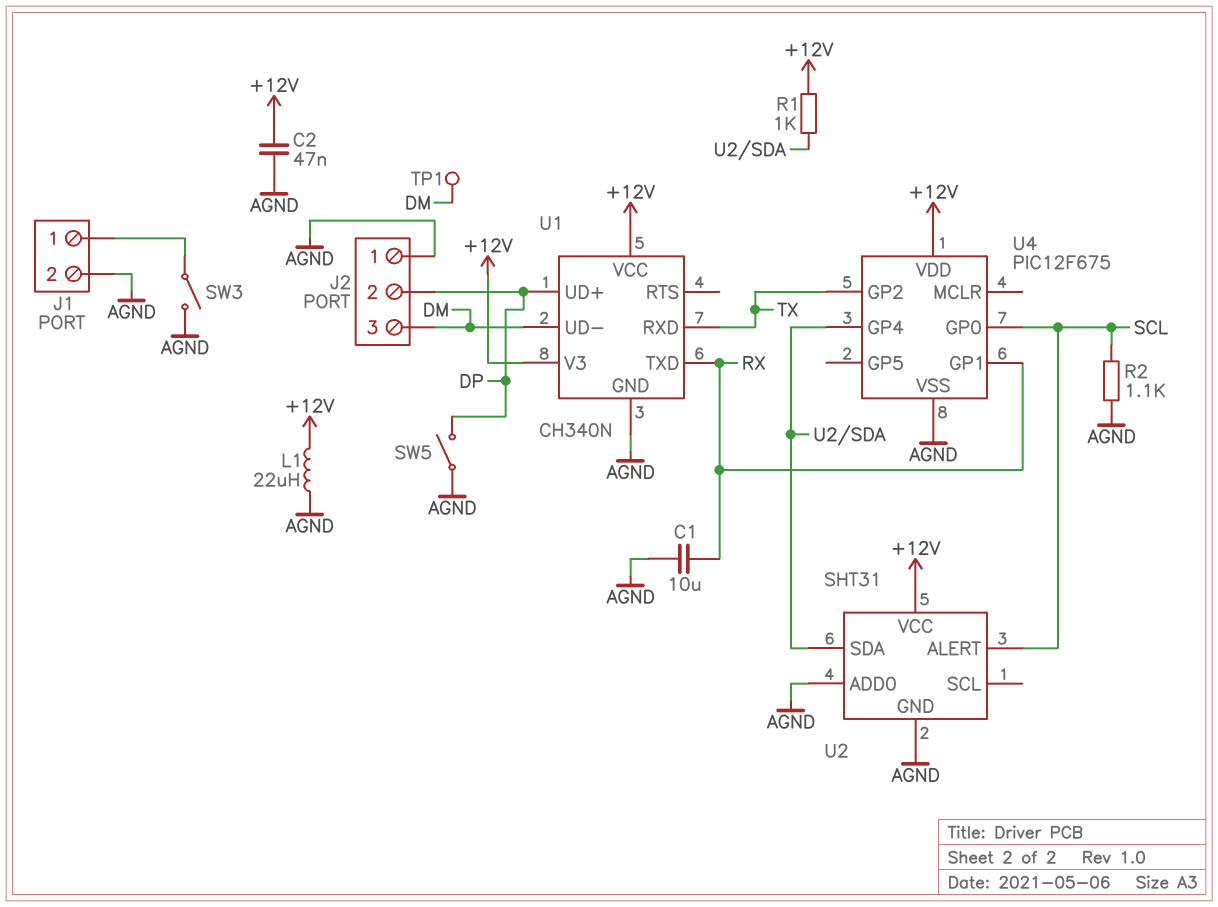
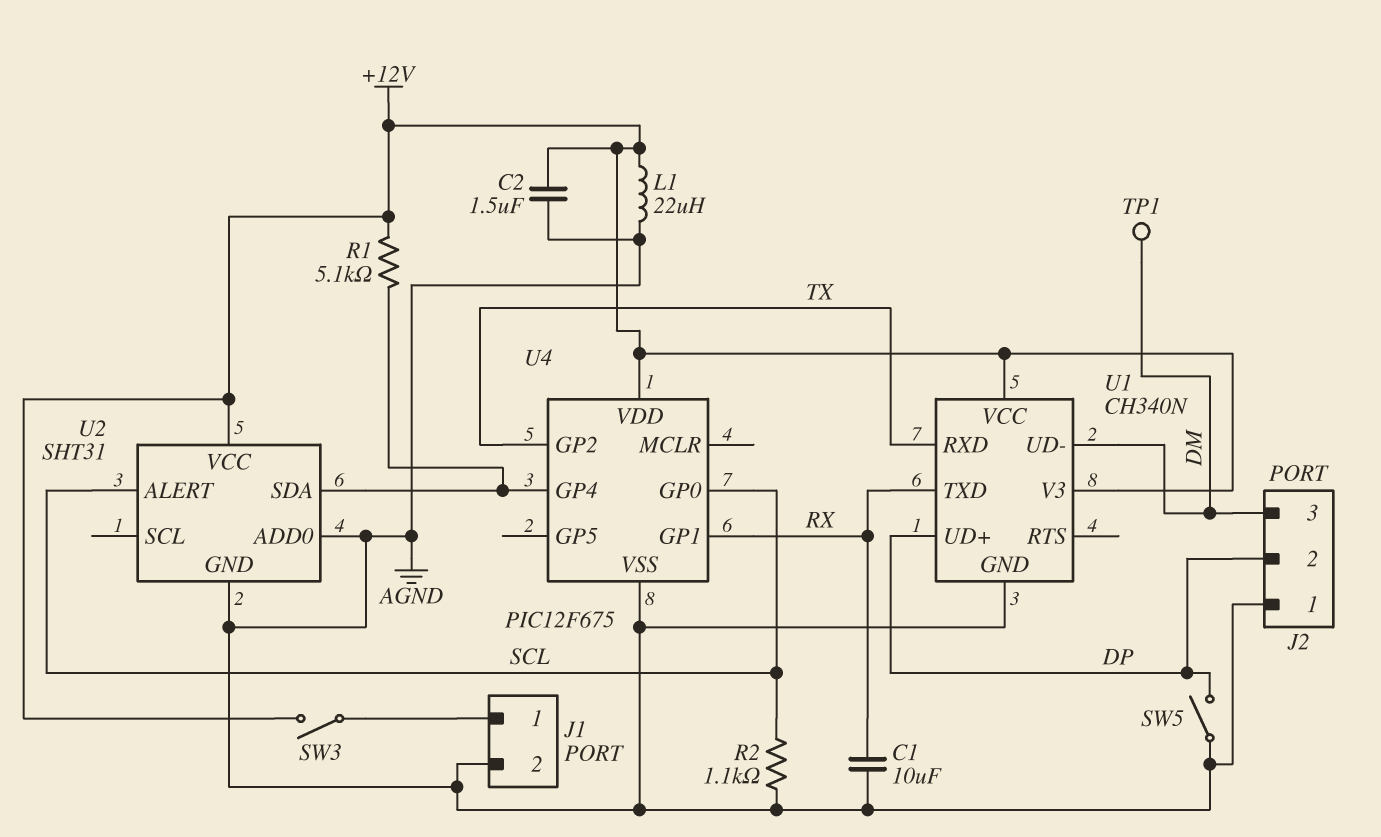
C2: 47nF (+12V, AGND) -> 1.5uF (+12V, AGND)
R1: 1k (+12V, U2/SDA) -> 5.1k (+12V, U2/SDA)
SW3: switch (AGND, J1/1) -> switch (+12V, J1/1)

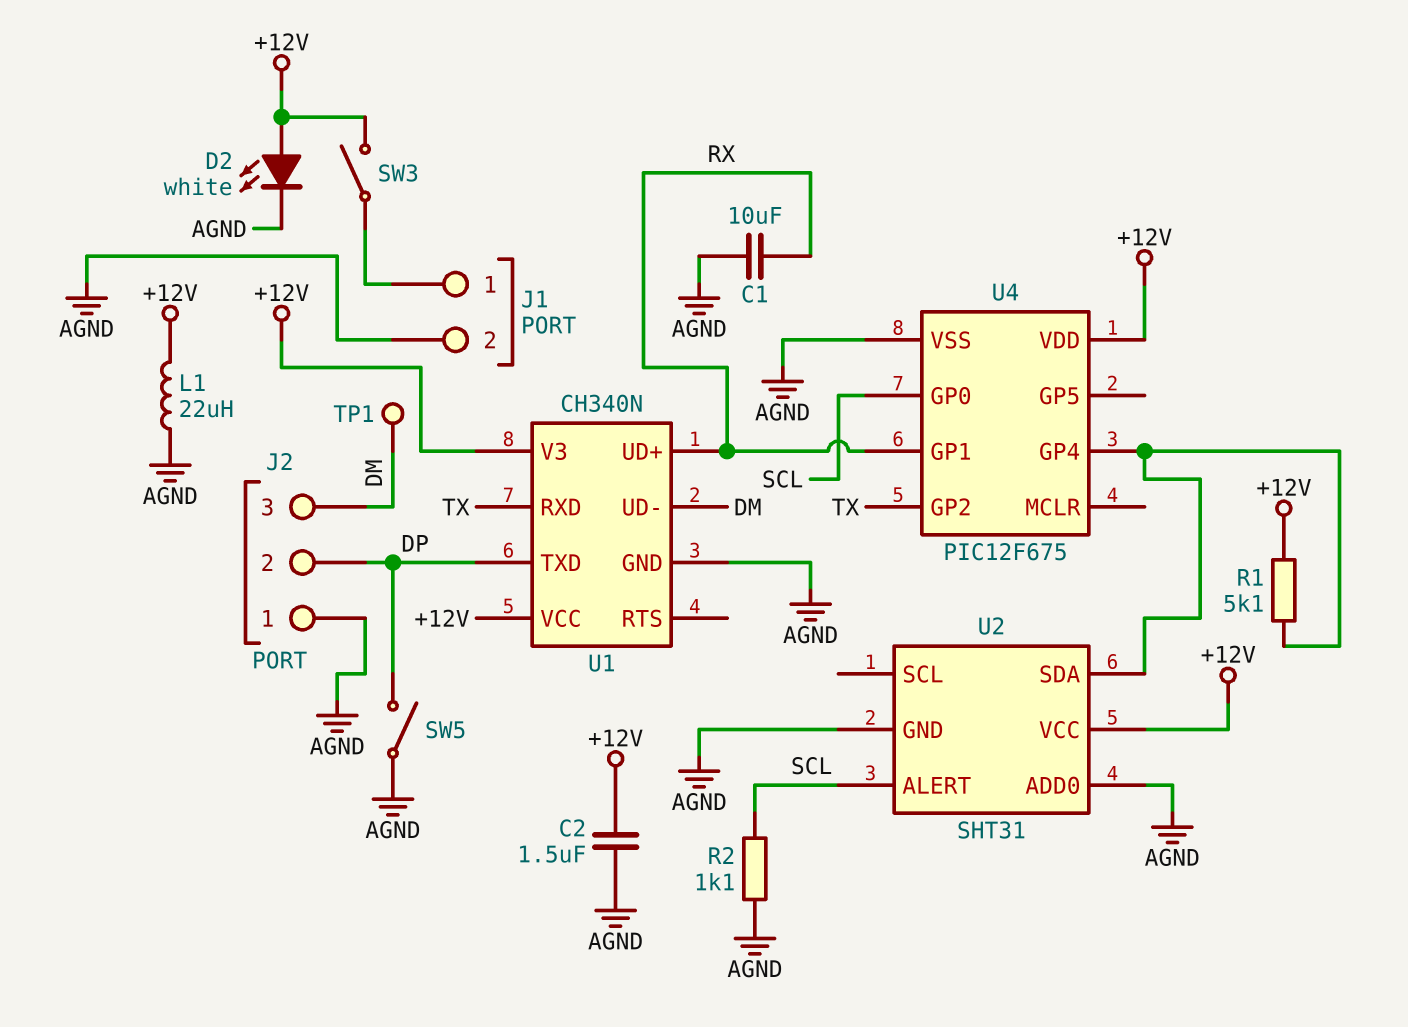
D2: none -> LED white (A +12V, K AGND)
U1 pin TXD: RX -> DP
U1 pin UD+: DP -> RX

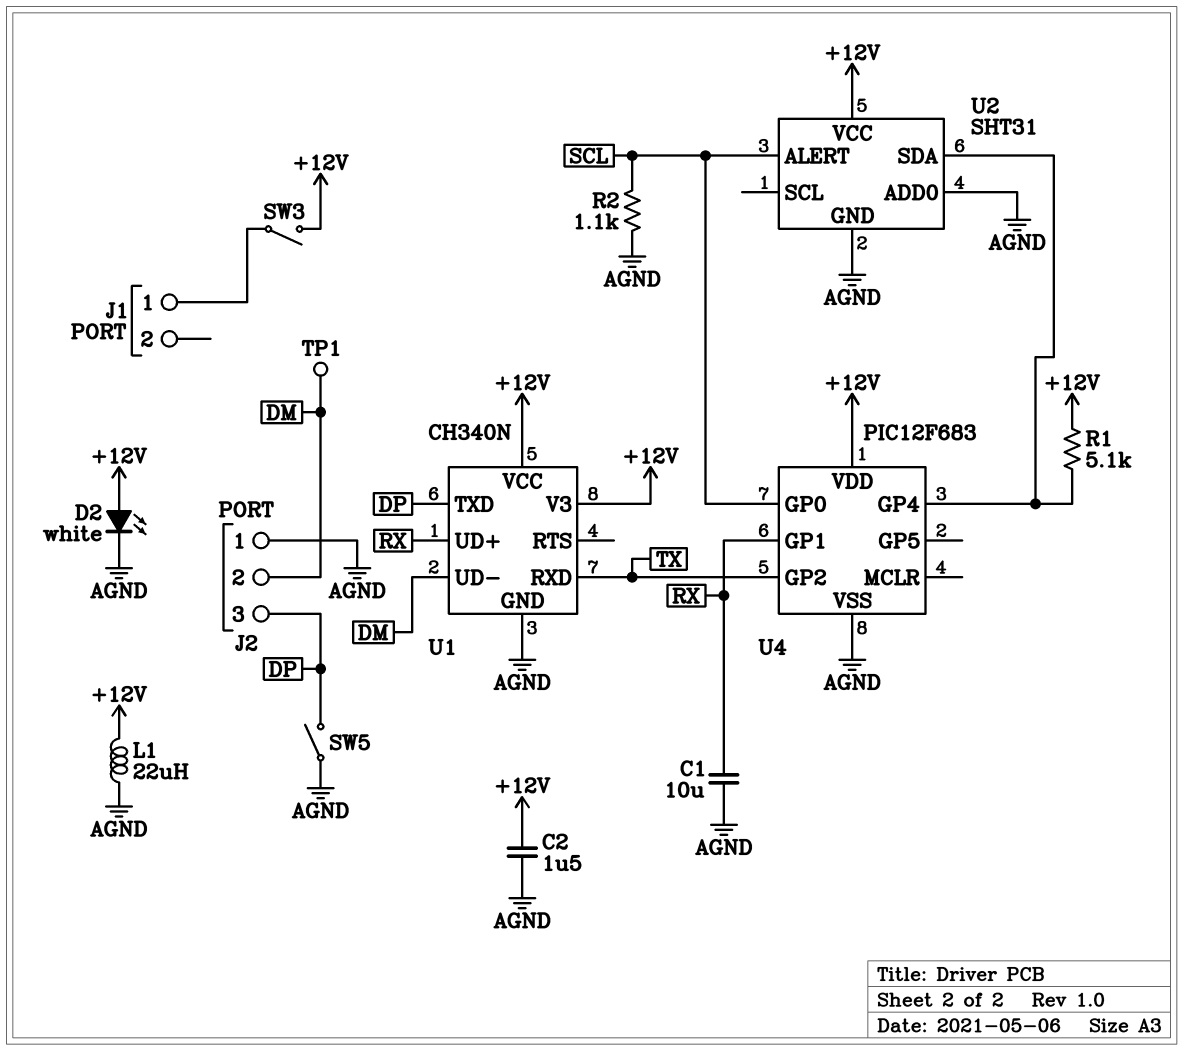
J1 pin 2: AGND -> none
J2 pin 2: DP -> DM
J2 pin 3: DM -> DP
U4: PIC12F675 -> PIC12F683

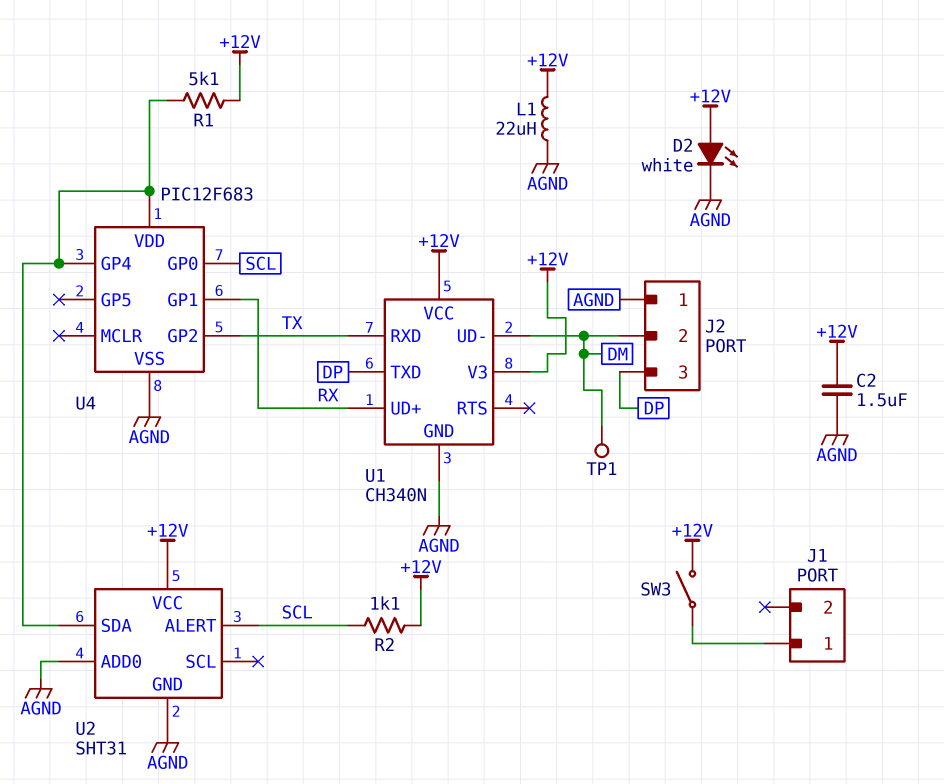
C1: 10uF (AGND, RX) -> none
R2: 1.1k (AGND, SCL) -> 1.1k (+12V, SCL)
SW5: switch (AGND, DP) -> none
U4 pin VDD: +12V -> U2/SDA

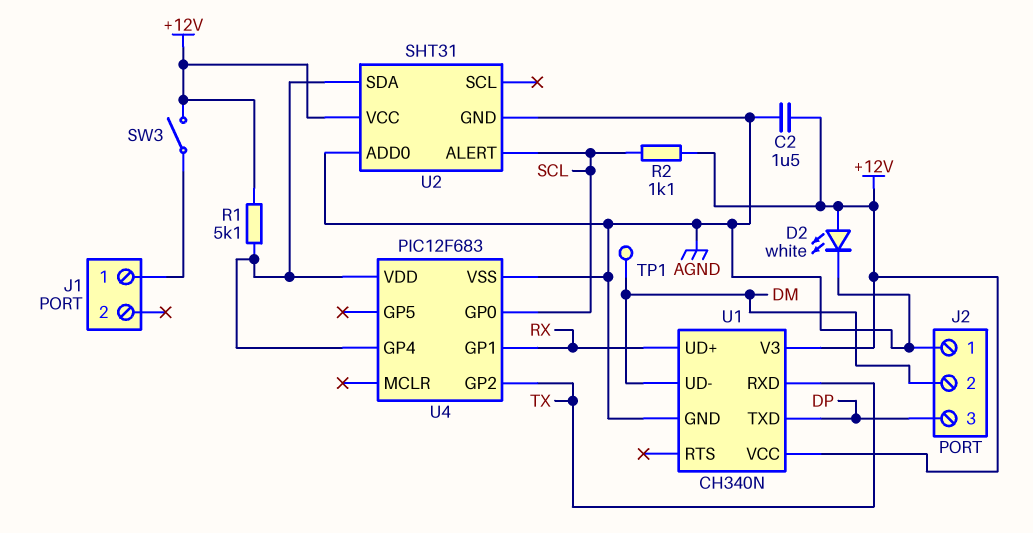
L1: 22uH (+12V, AGND) -> none

